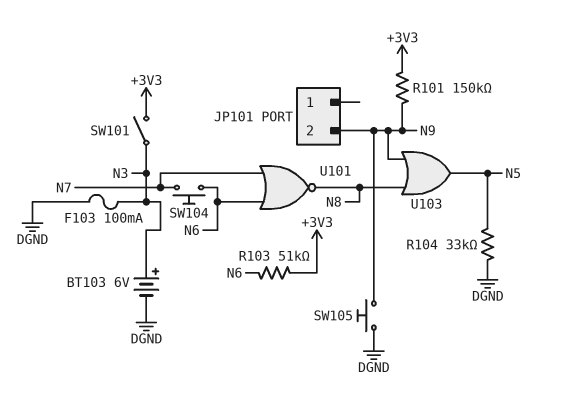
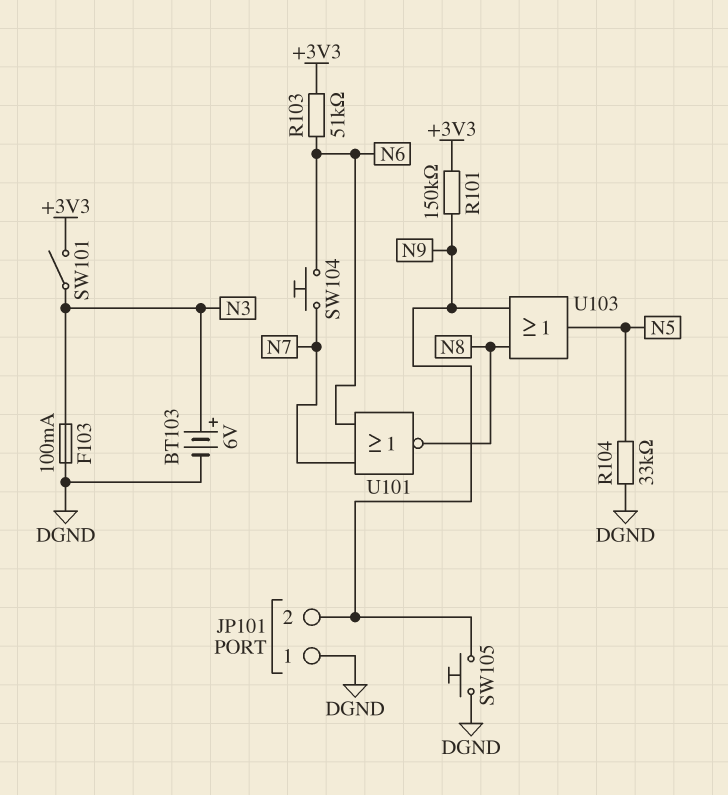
JP101 pin 1: none -> DGND

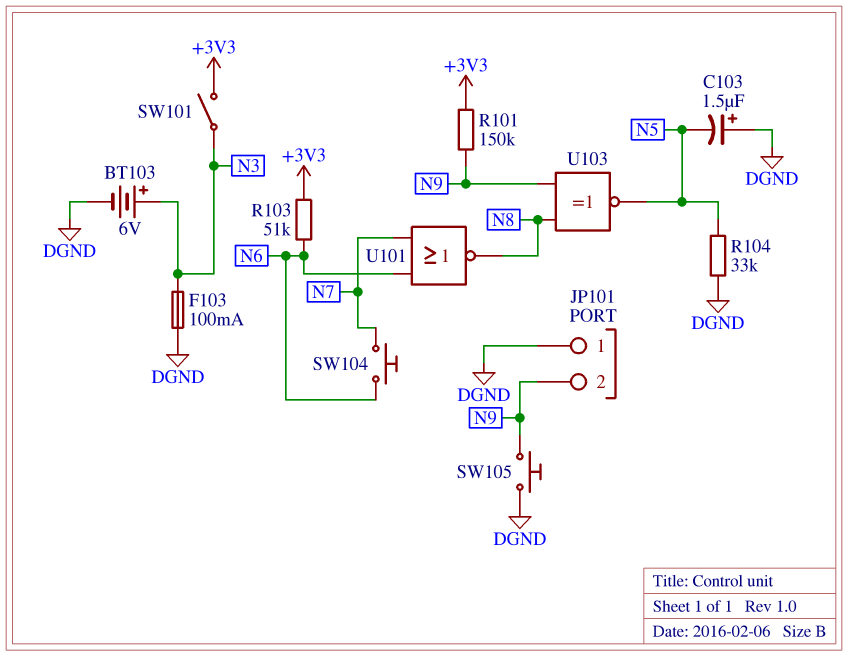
C103: none -> 1.5uF (plus DGND, minus N5)
U103: OR (in N8, in N9, out N5) -> XNOR (in N8, in N9, out N5)

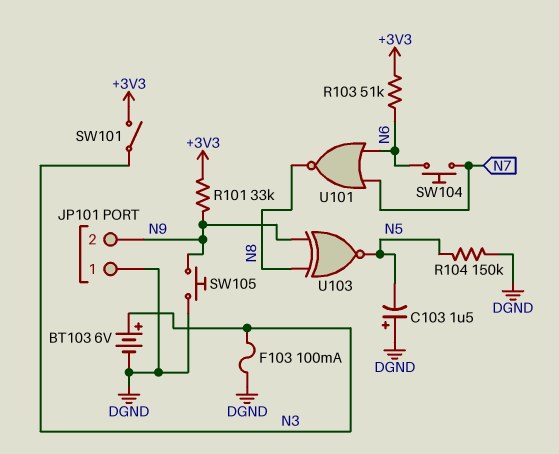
R101: 150k (+3V3, N9) -> 33k (+3V3, N9)
R104: 33k (DGND, N5) -> 150k (DGND, N5)

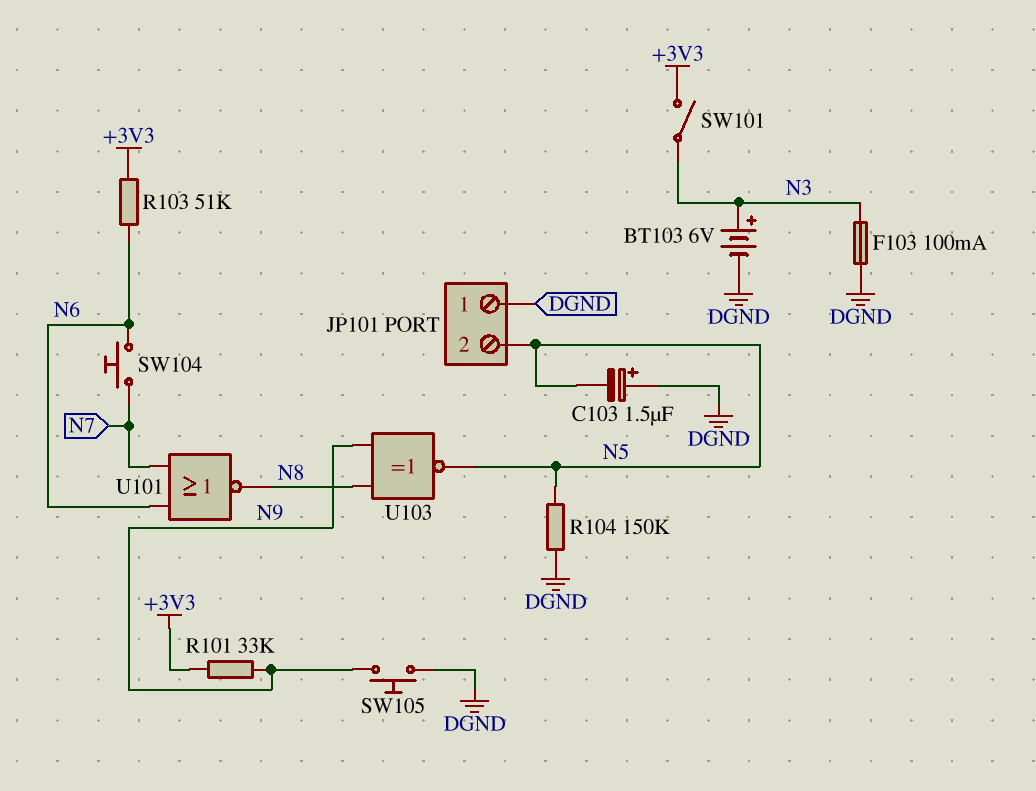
JP101 pin 2: N9 -> N5

